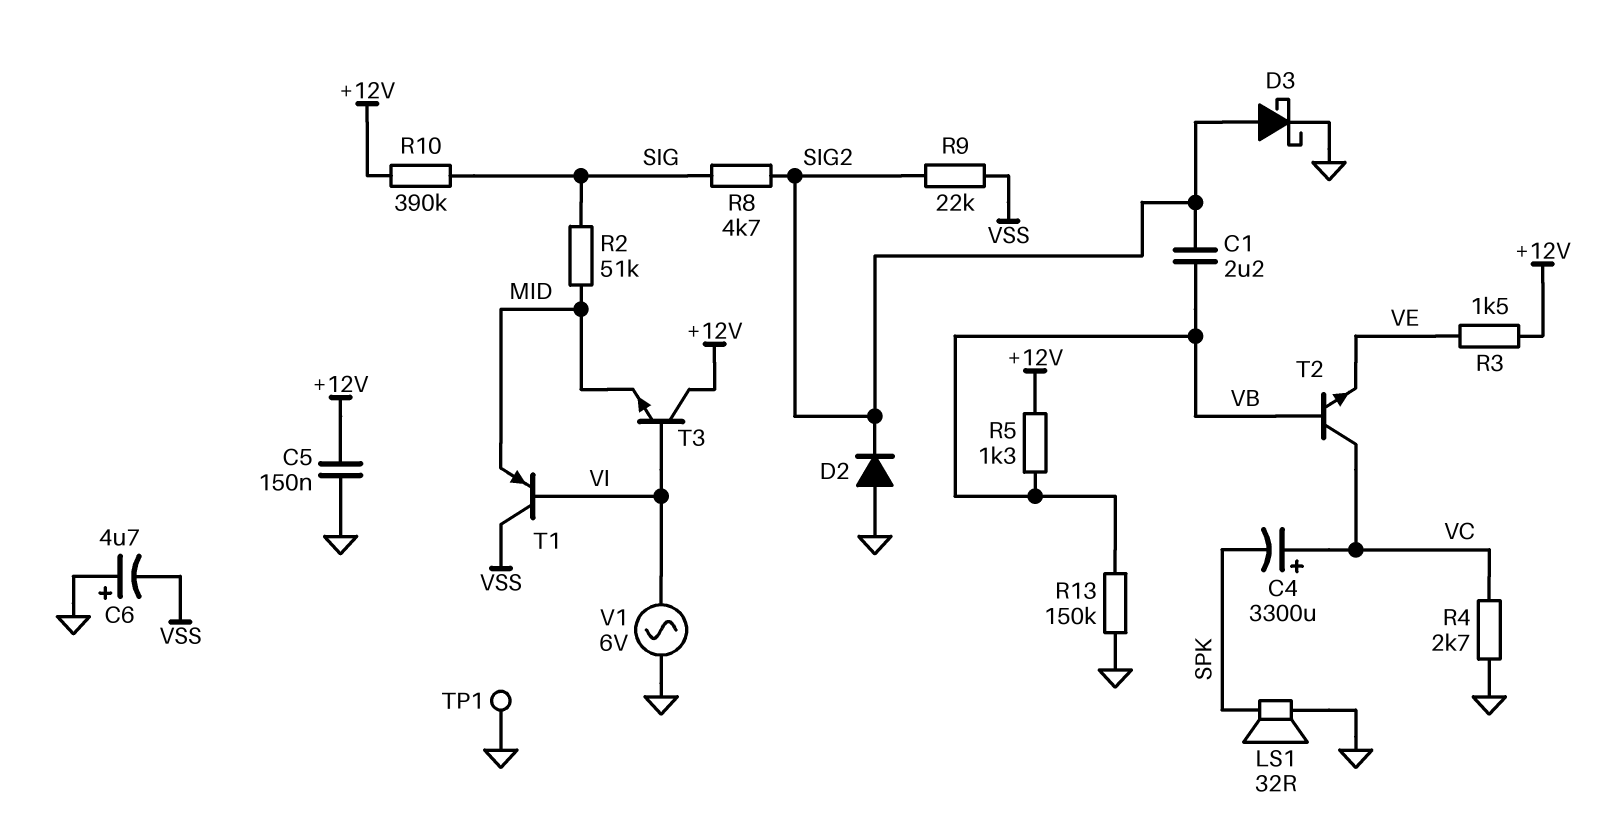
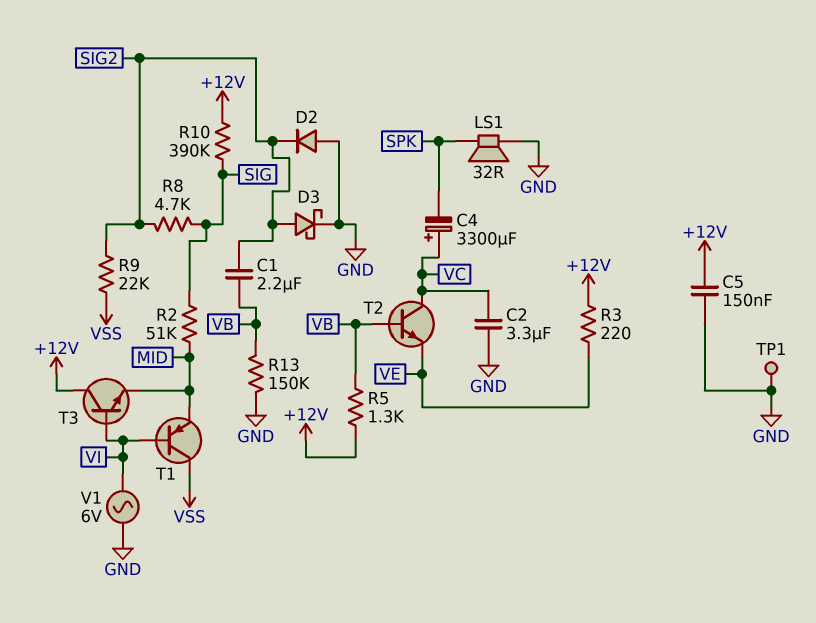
C2: none -> 3.3uF (GND, VC)
C6: 4.7uF (plus GND, minus VSS) -> none
R3: 1.5k (+12V, VE) -> 220 (+12V, VE)
R4: 2.7k (GND, VC) -> none

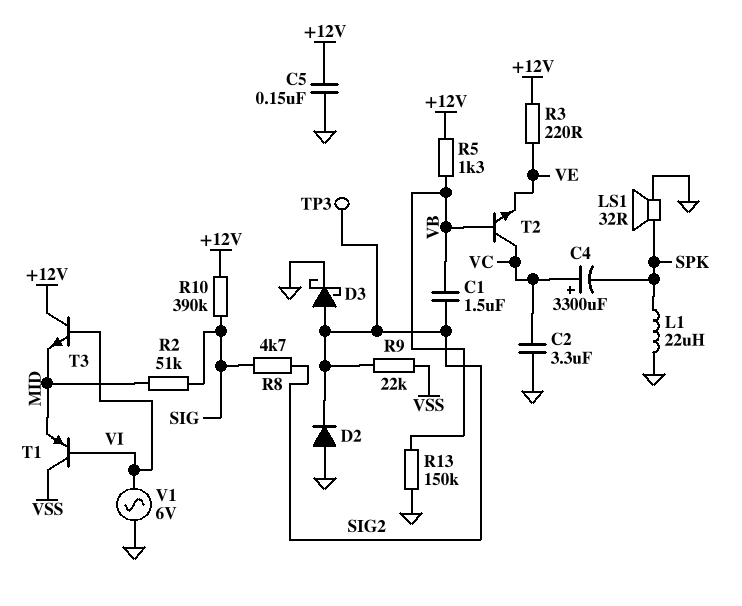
C1: 2.2uF (SIG2, VB) -> 1.5uF (SIG2, VB)
L1: none -> 22uH (GND, SPK)
TP1: test point (GND) -> none
TP3: none -> test point (SIG2)

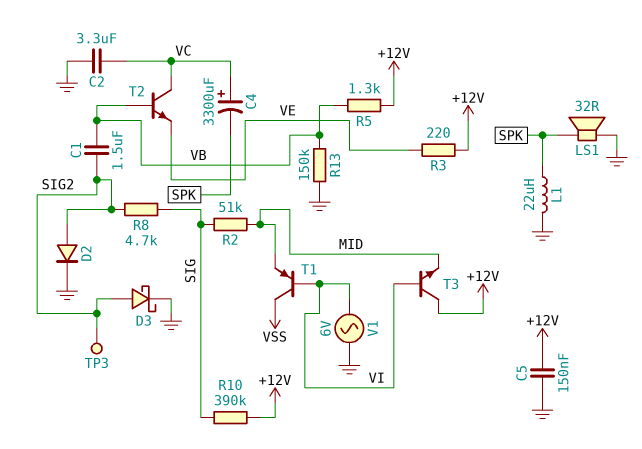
D2: diode (A GND, K SIG2) -> diode (A SIG2, K GND)
R9: 22k (SIG2, VSS) -> none

